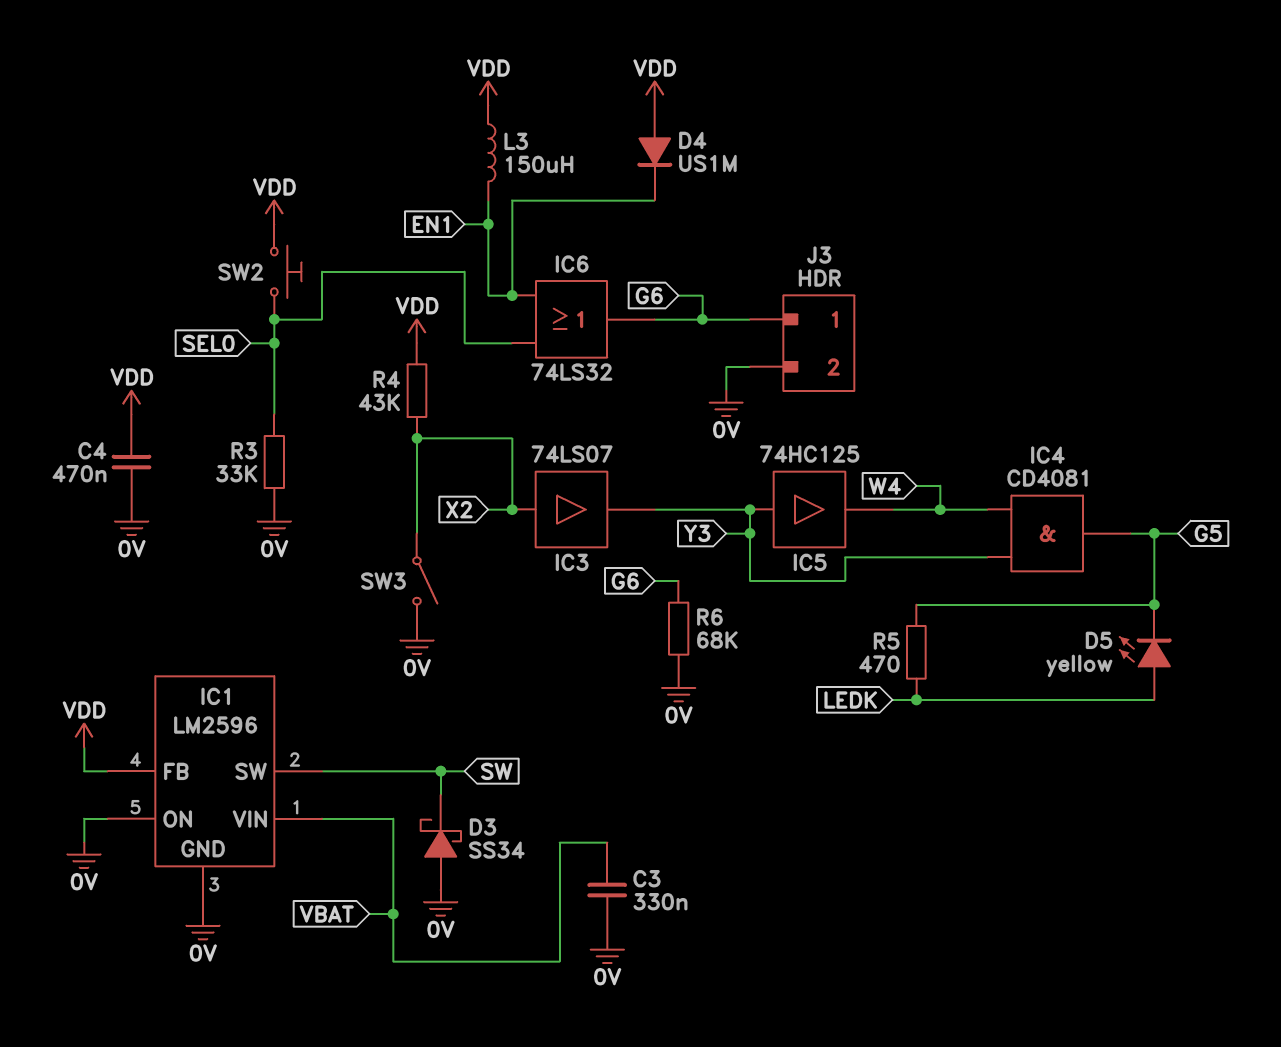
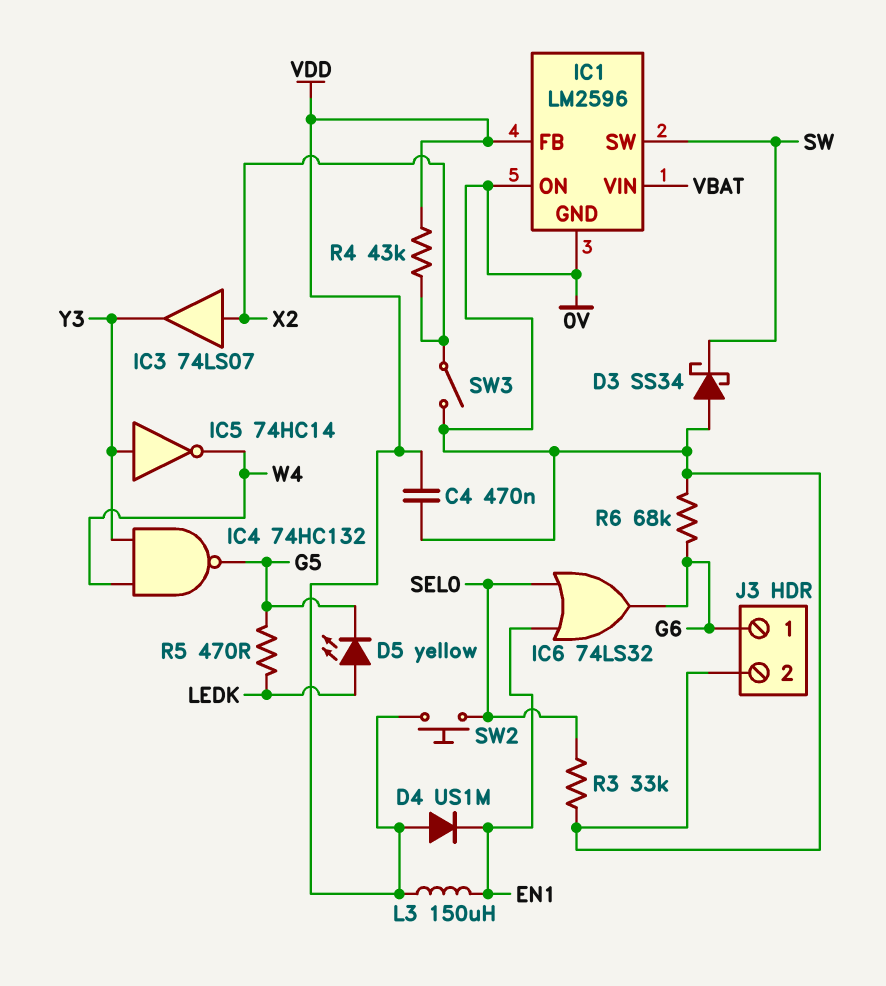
C3: 330nF (0V, VBAT) -> none
IC4: AND CD4081 (in W4, in Y3, out G5) -> NAND 74HC132 (in W4, in Y3, out G5)
IC5: buffer 74HC125 (in Y3, out W4) -> NOT 74HC14 (in Y3, out W4)

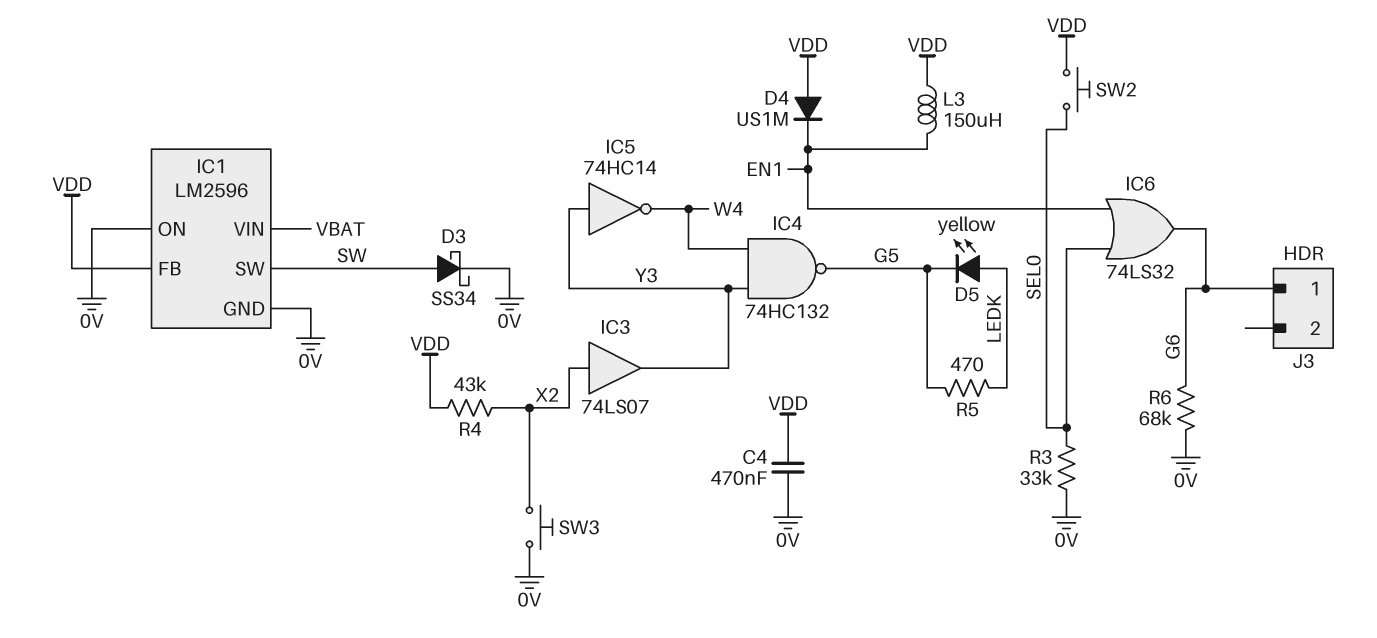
D3: schottky SS34 (A 0V, K SW) -> schottky SS34 (A SW, K 0V)
J3 pin 2: 0V -> none
SW3: switch (0V, X2) -> button (0V, X2)

